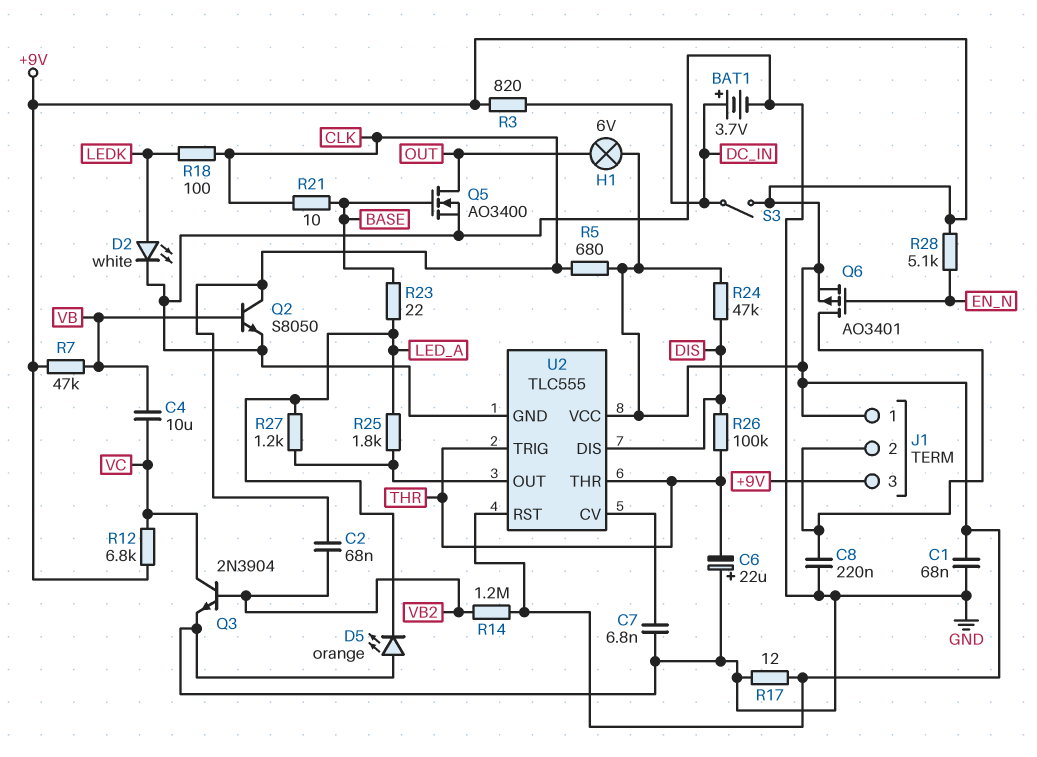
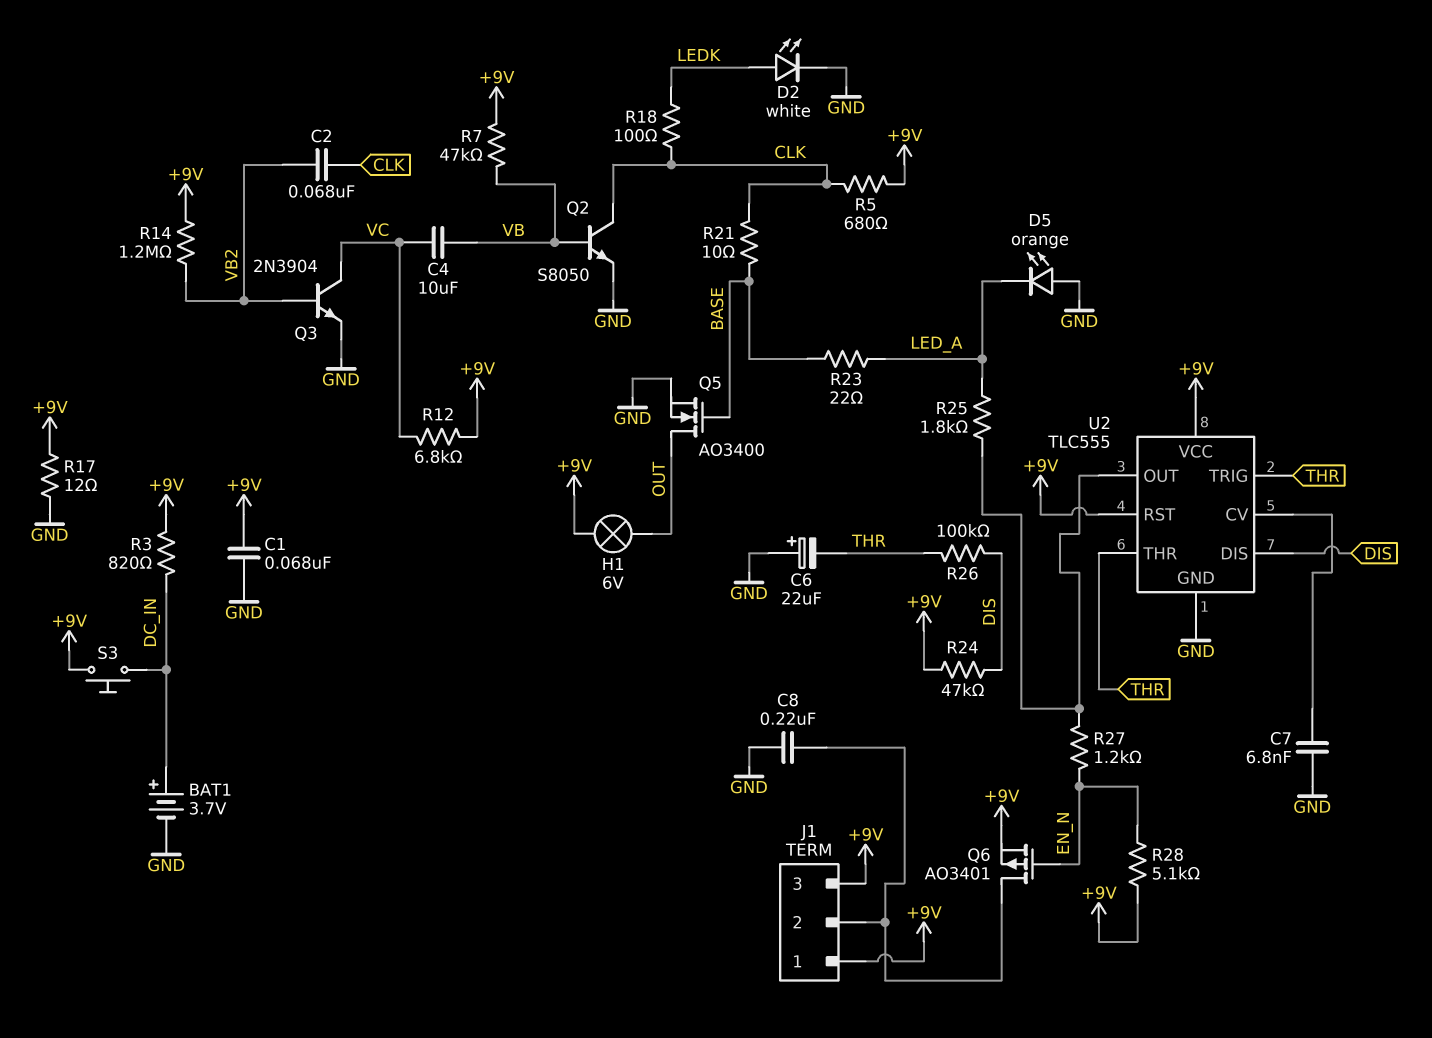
R27: 1.2k (LED_A, U2/OUT) -> 1.2k (EN_N, U2/OUT)
S3: switch (+9V, DC_IN) -> button (+9V, DC_IN)

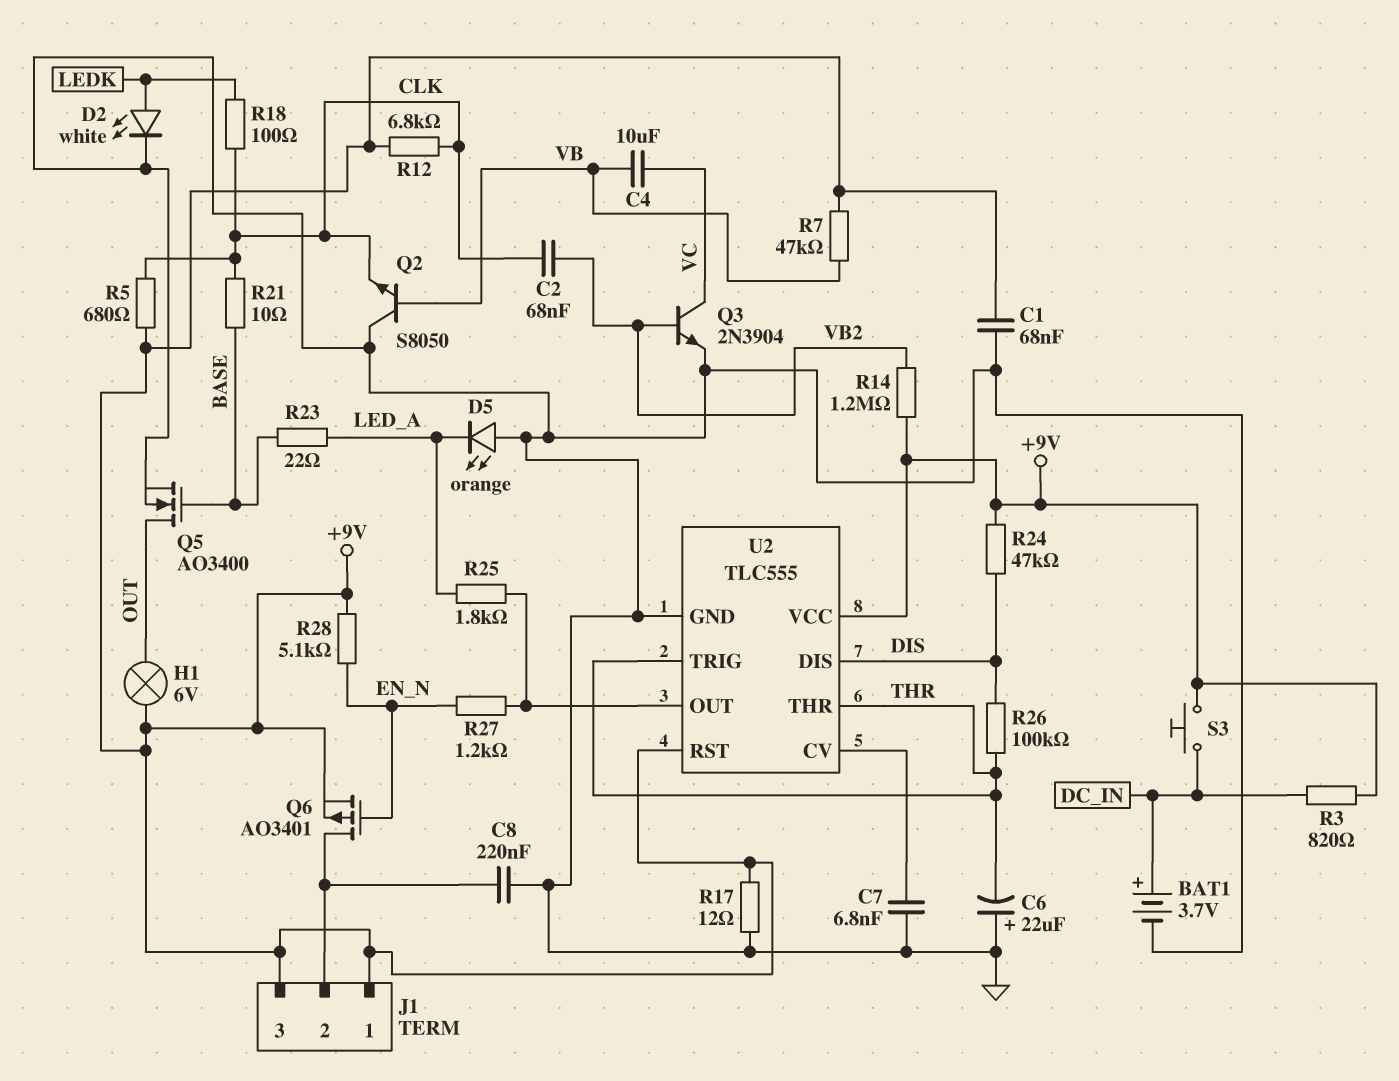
Q2: NPN S8050 (B VB, C CLK, E GND) -> NPN S8050 (B VB, C GND, E CLK)
R12: 6.8k (+9V, VC) -> 6.8k (+9V, CLK)

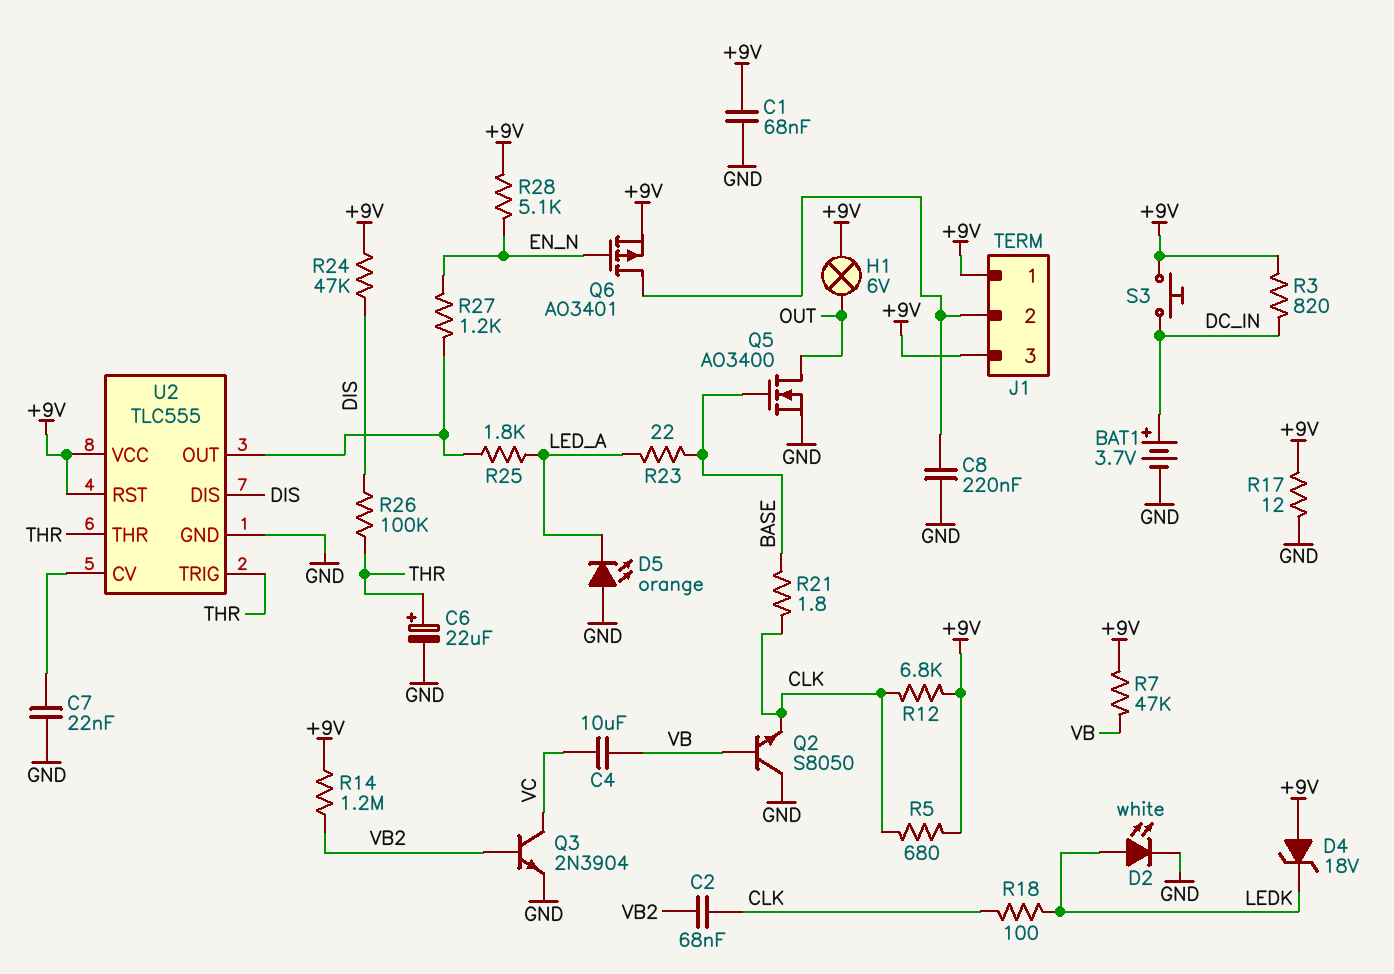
C6: 22uF (plus GND, minus THR) -> 22uF (plus THR, minus GND)
C7: 6.8nF (GND, U2/CV) -> 22nF (GND, U2/CV)
D4: none -> zener 18V (A +9V, K LEDK)
R21: 10 (BASE, CLK) -> 1.8 (BASE, CLK)

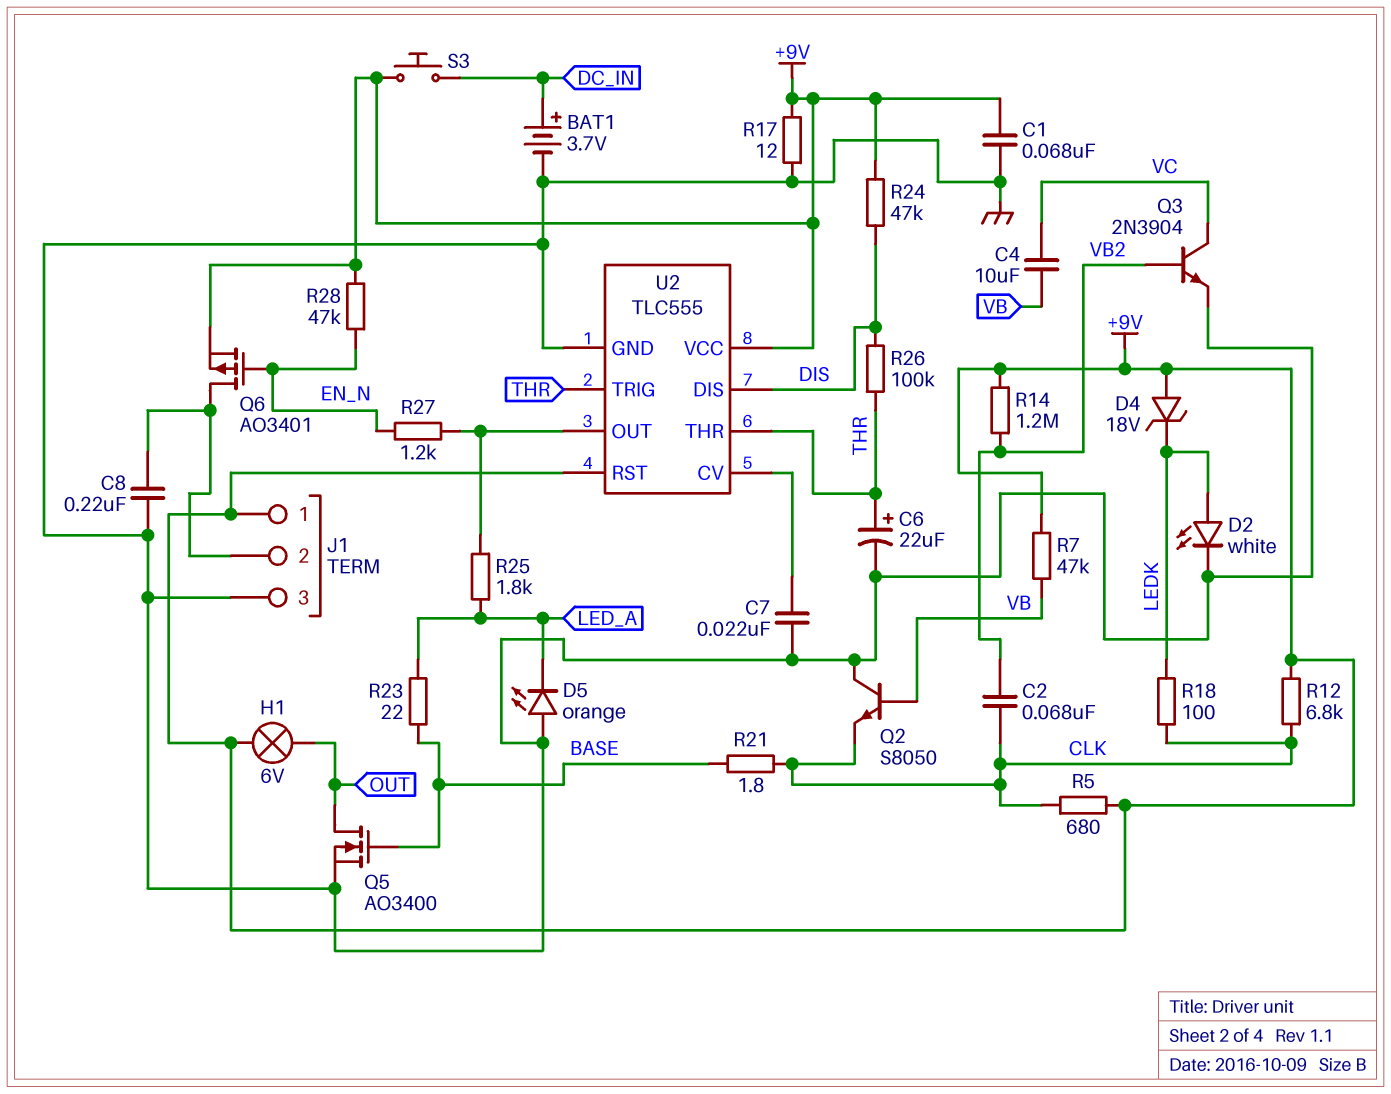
J1 pin 3: +9V -> GND
R3: 820 (+9V, DC_IN) -> none
R28: 5.1k (+9V, EN_N) -> 47k (+9V, EN_N)

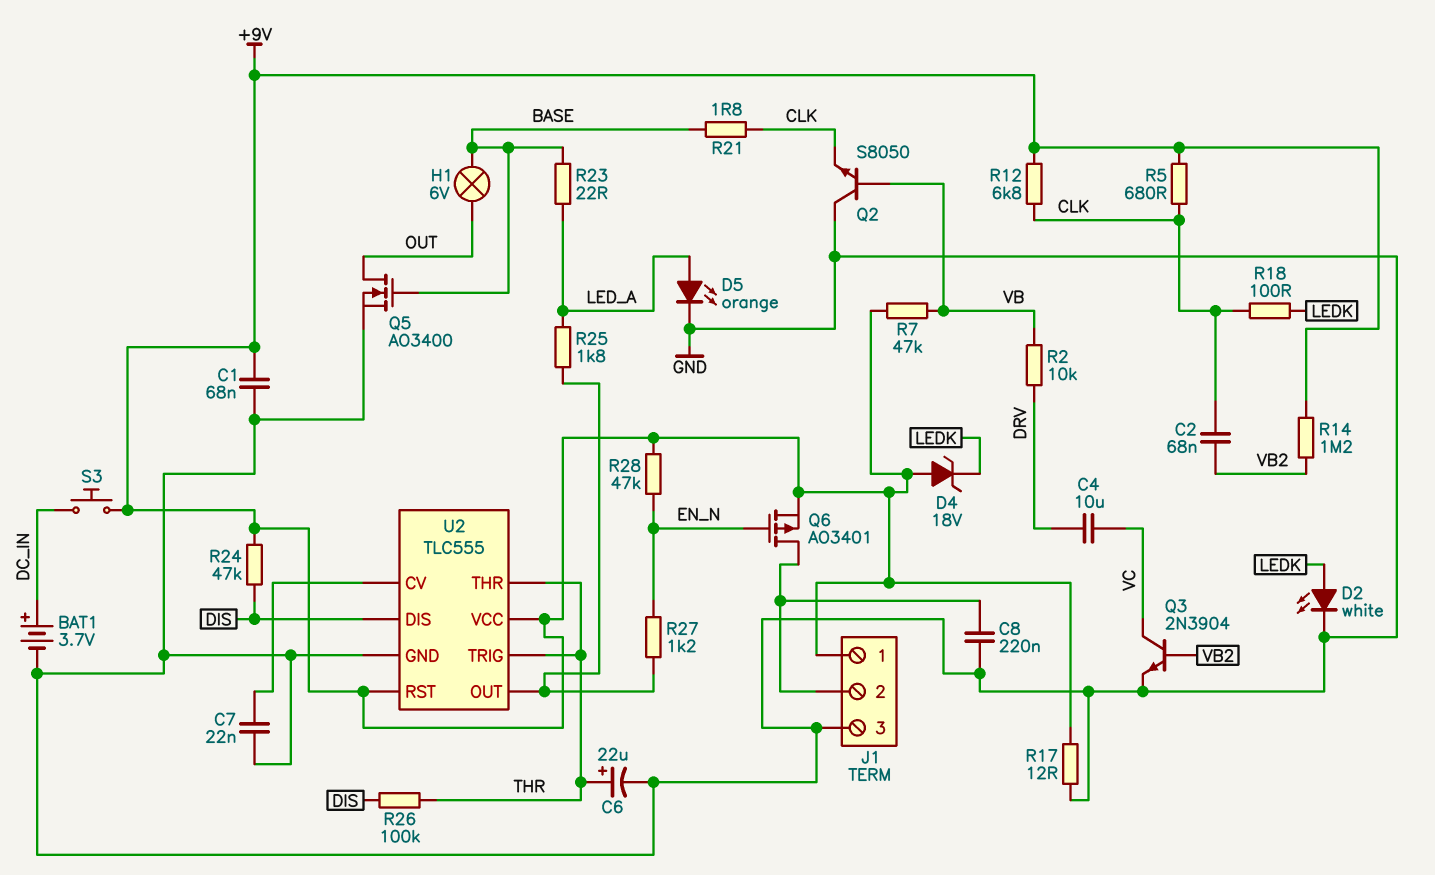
C4: 10uF (VB, VC) -> 10uF (DRV, VC)
D5: LED orange (A GND, K LED_A) -> LED orange (A LED_A, K GND)
H1: lamp 6V (+9V, OUT) -> lamp 6V (BASE, OUT)
R2: none -> 10k (DRV, VB)

